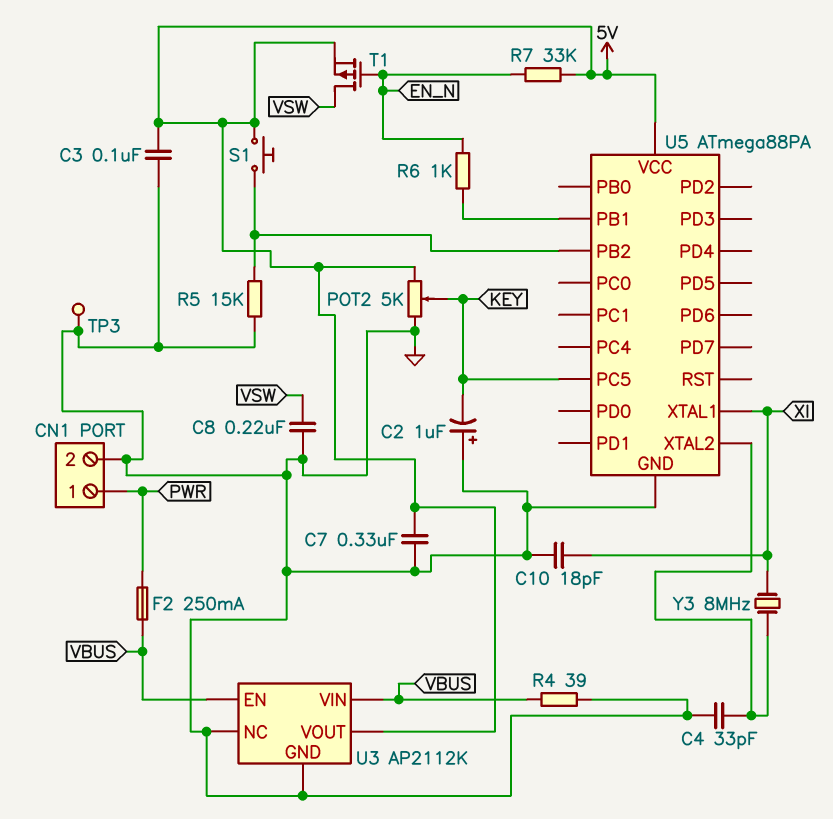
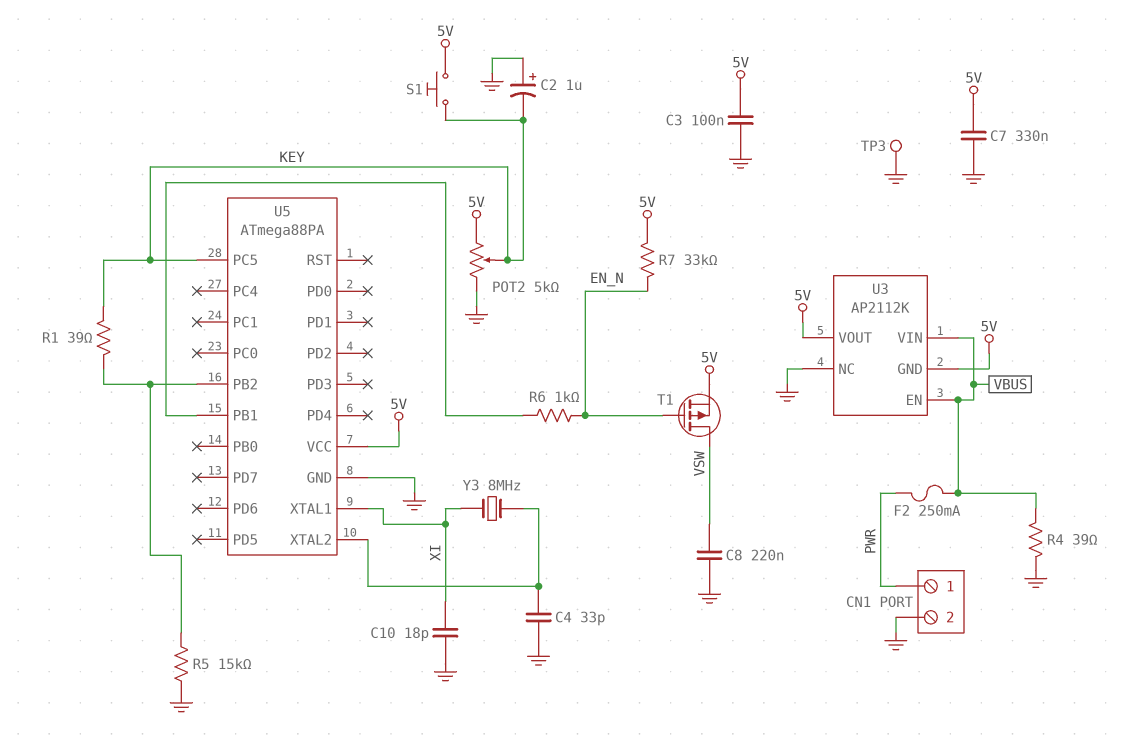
R1: none -> 39 (KEY, U5/PB2)
S1: button (5V, U5/PB2) -> button (5V, KEY)
U3 pin GND: GND -> 5V

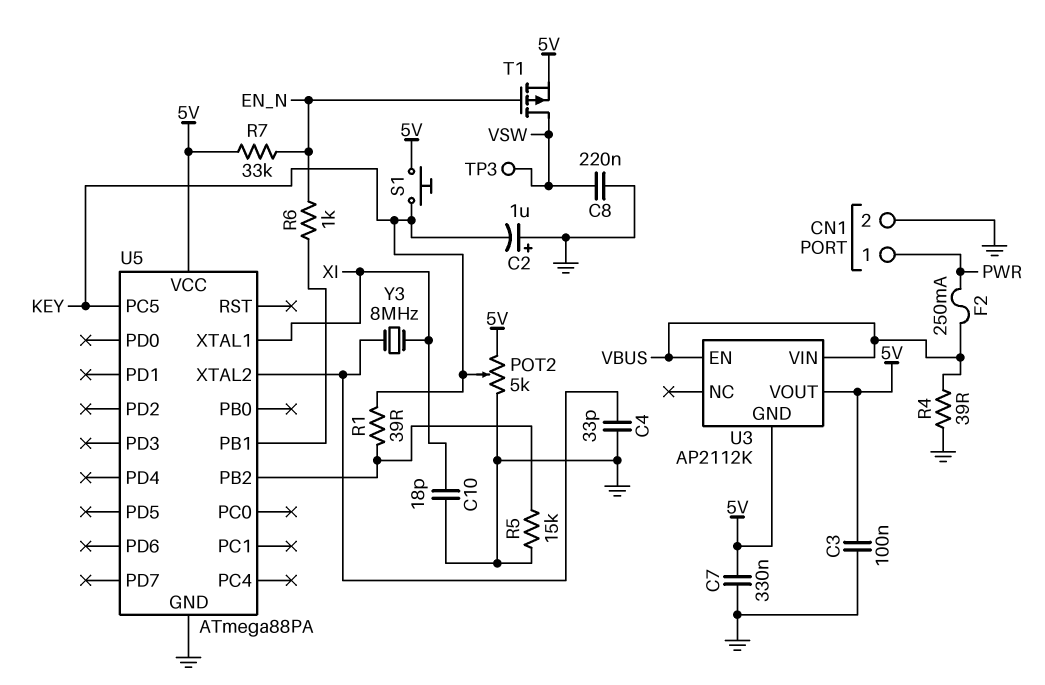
TP3: test point (GND) -> test point (VSW)
U3 pin NC: GND -> none

